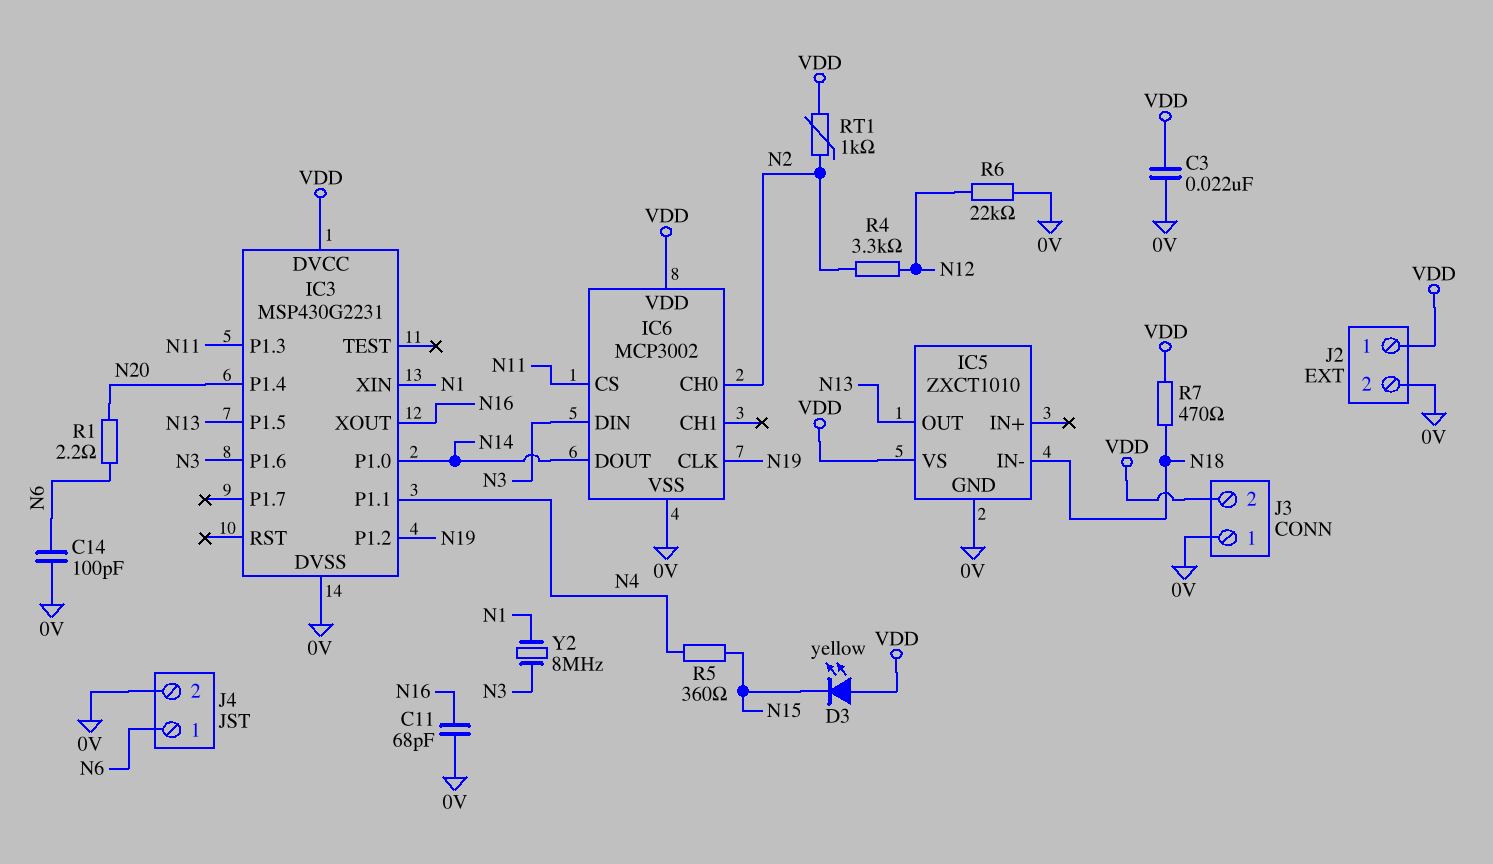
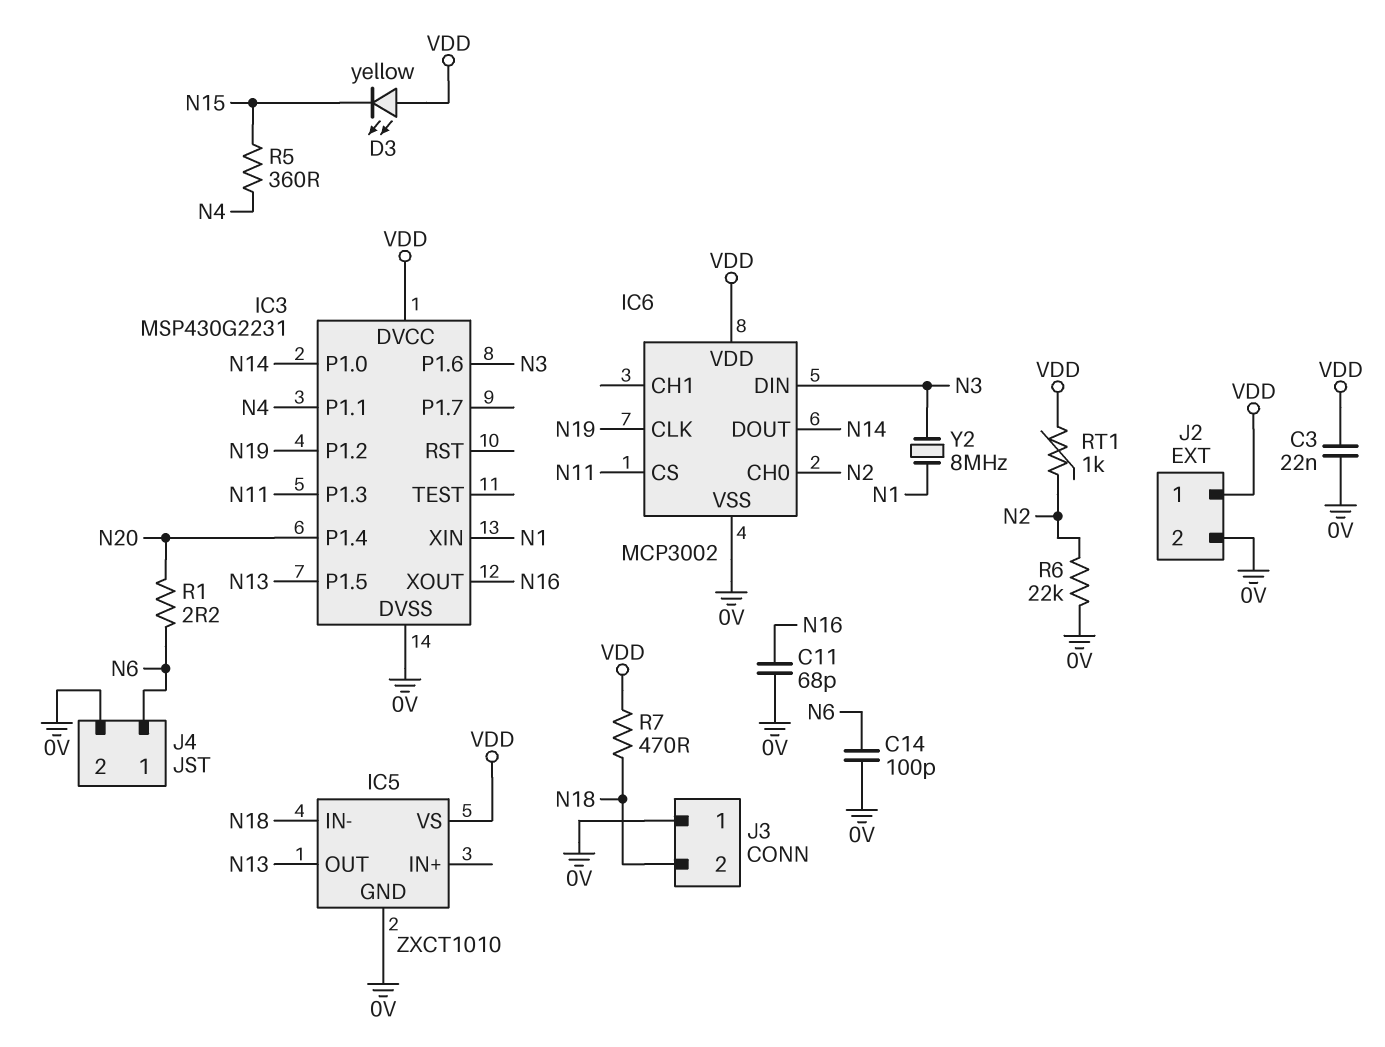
J3 pin 2: VDD -> N18
R4: 3.3k (N2, N12) -> none
R6: 22k (0V, N12) -> 22k (0V, N2)

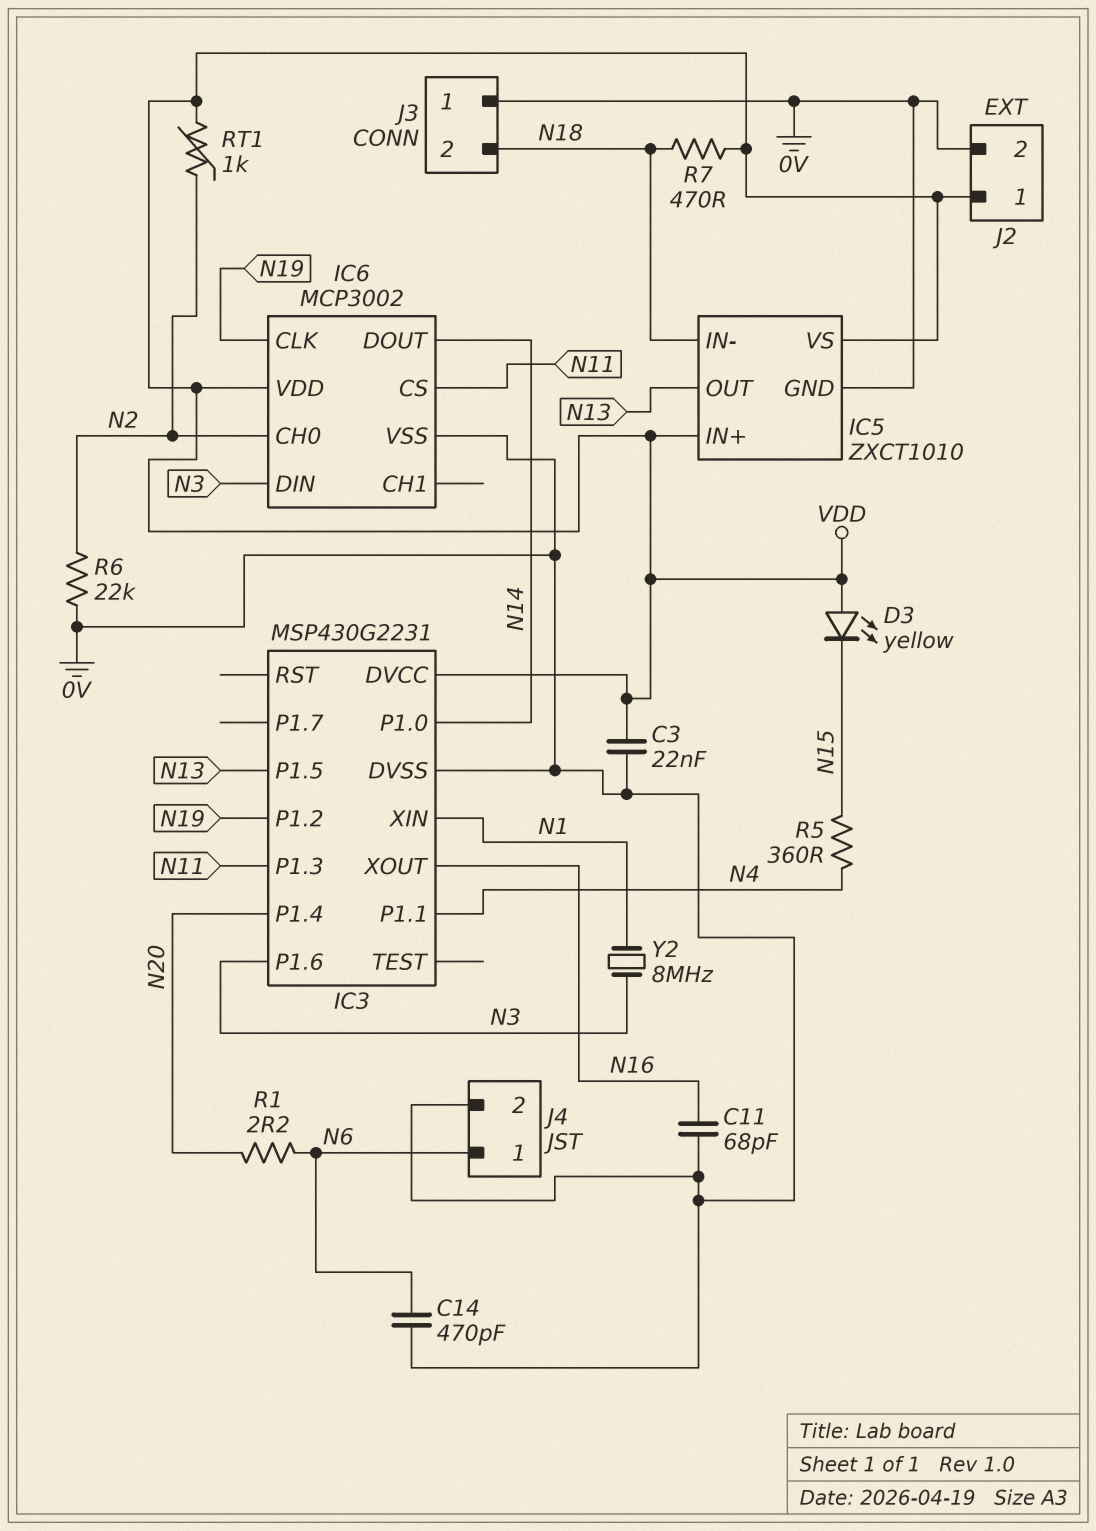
C14: 100pF (0V, N6) -> 470pF (0V, N6)
IC5 pin IN+: none -> VDD

